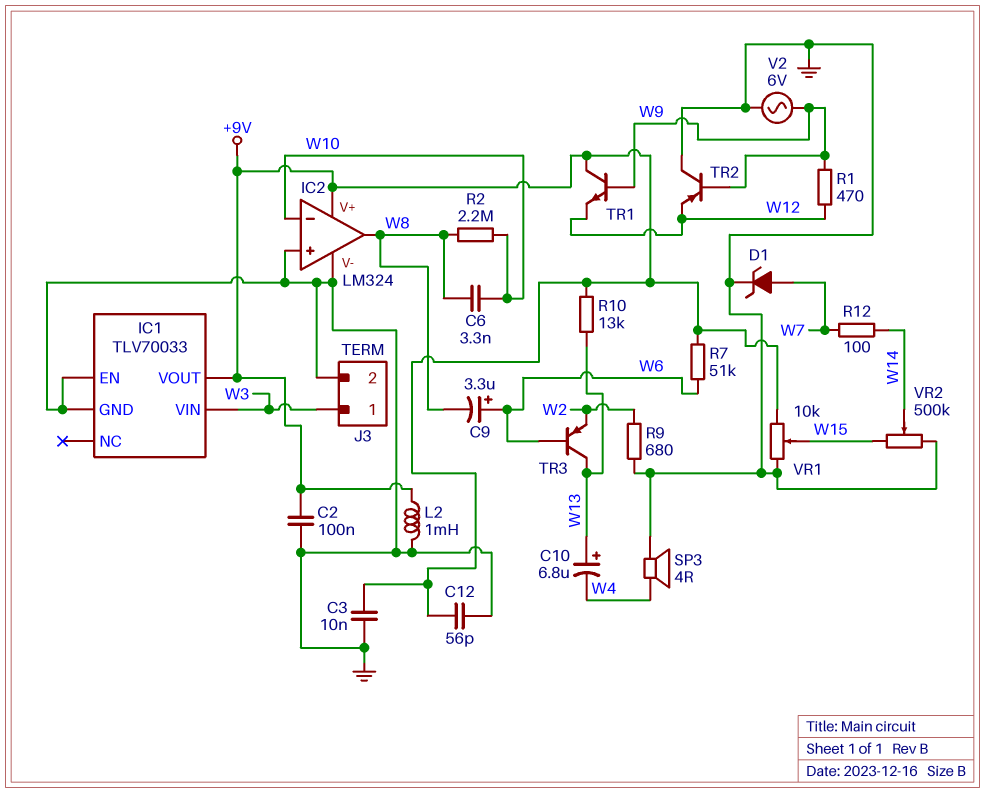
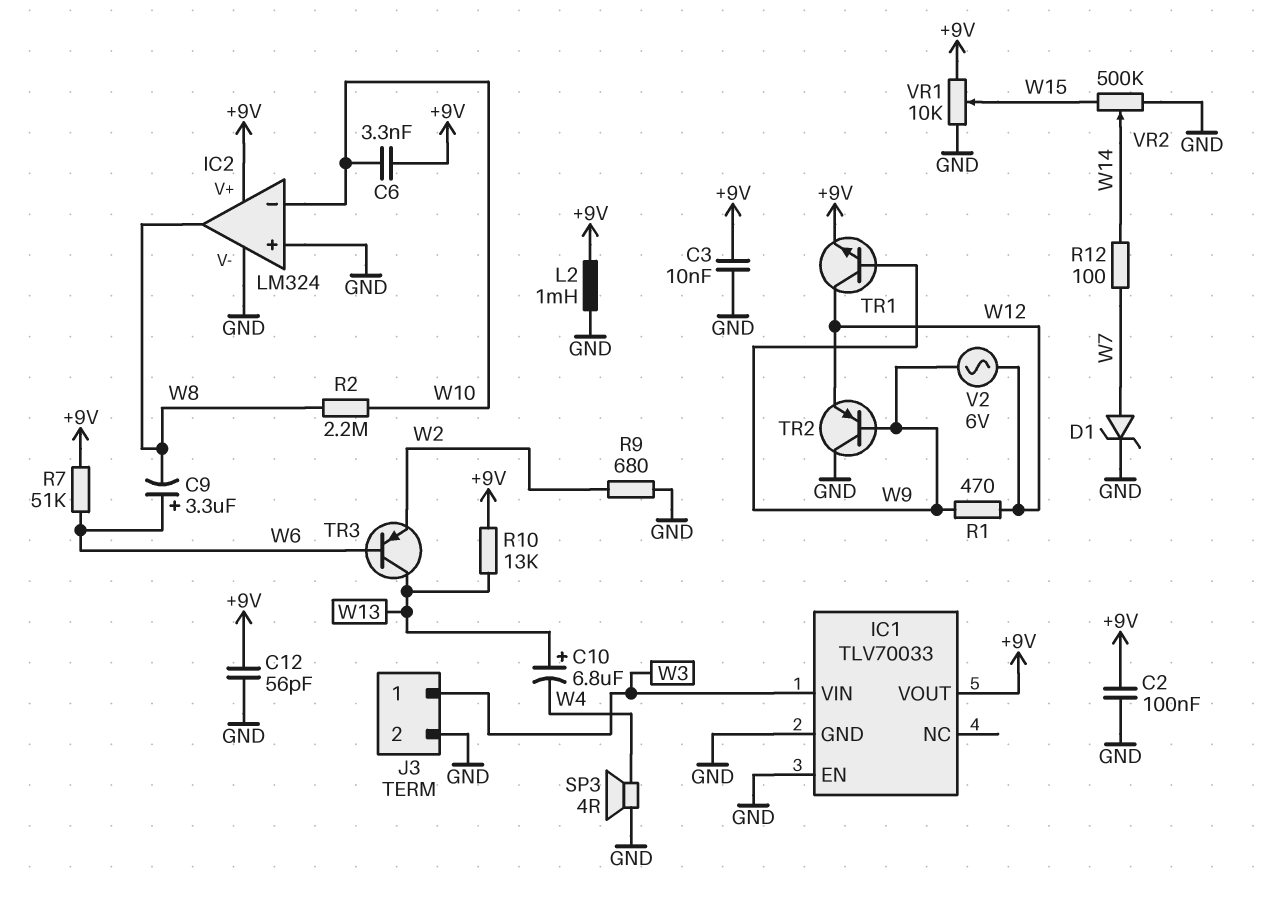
C6: 3.3nF (W8, W10) -> 3.3nF (+9V, W10)
TR1: NPN (B W9, C +9V, E W12) -> NPN (B W9, C W12, E +9V)
V2: AC 6V (GND, W9) -> AC 6V (W9, W12)

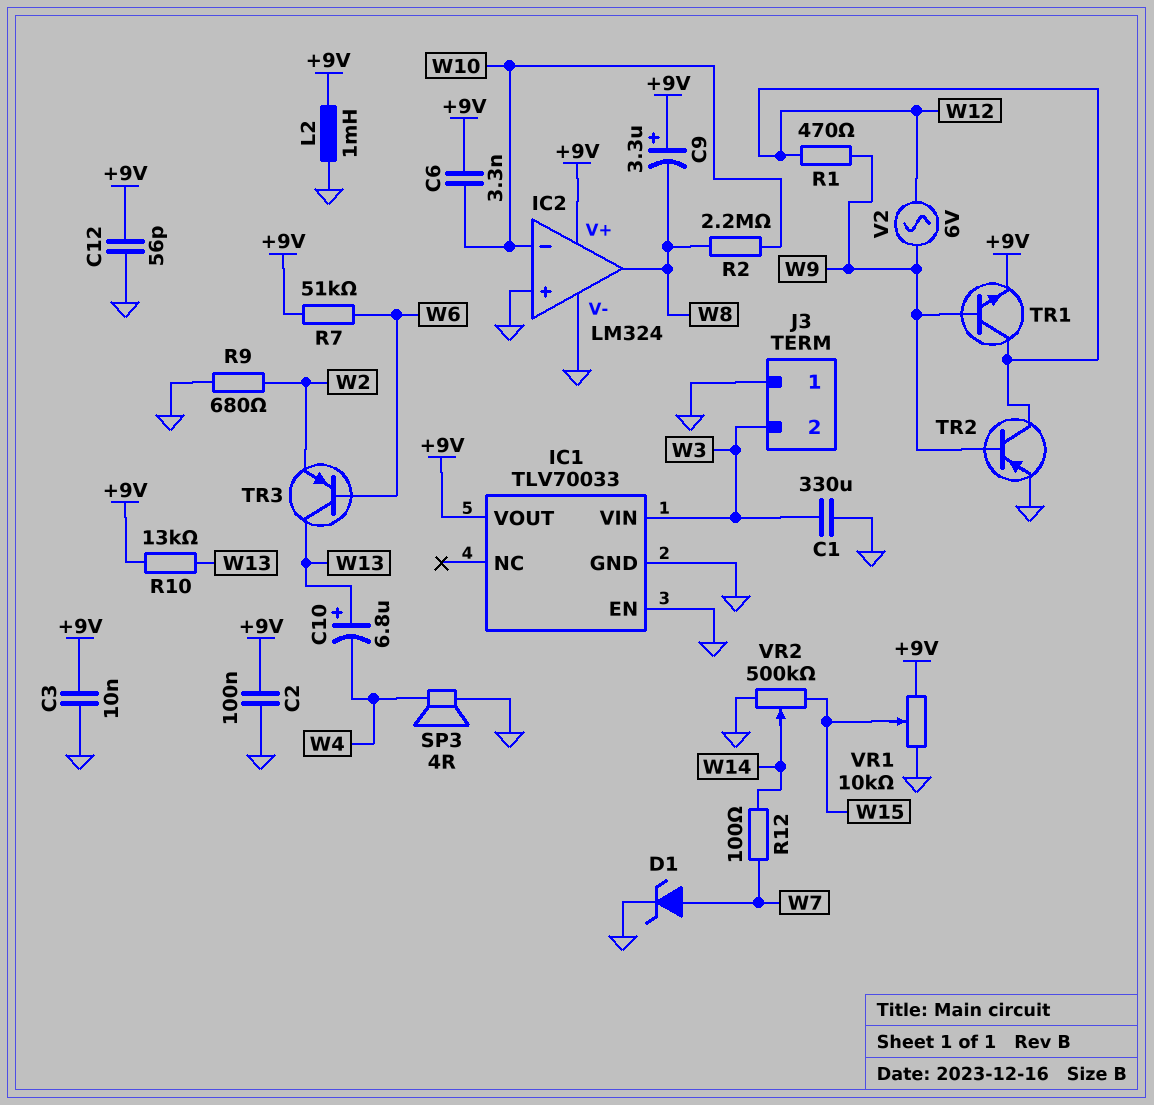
C1: none -> 330uF (GND, W3)
C9: 3.3uF (plus W6, minus W8) -> 3.3uF (plus +9V, minus W8)
J3 pin 1: W3 -> GND
J3 pin 2: GND -> W3
TR2: PNP (B W9, C GND, E W12) -> PNP (B W9, C W12, E GND)

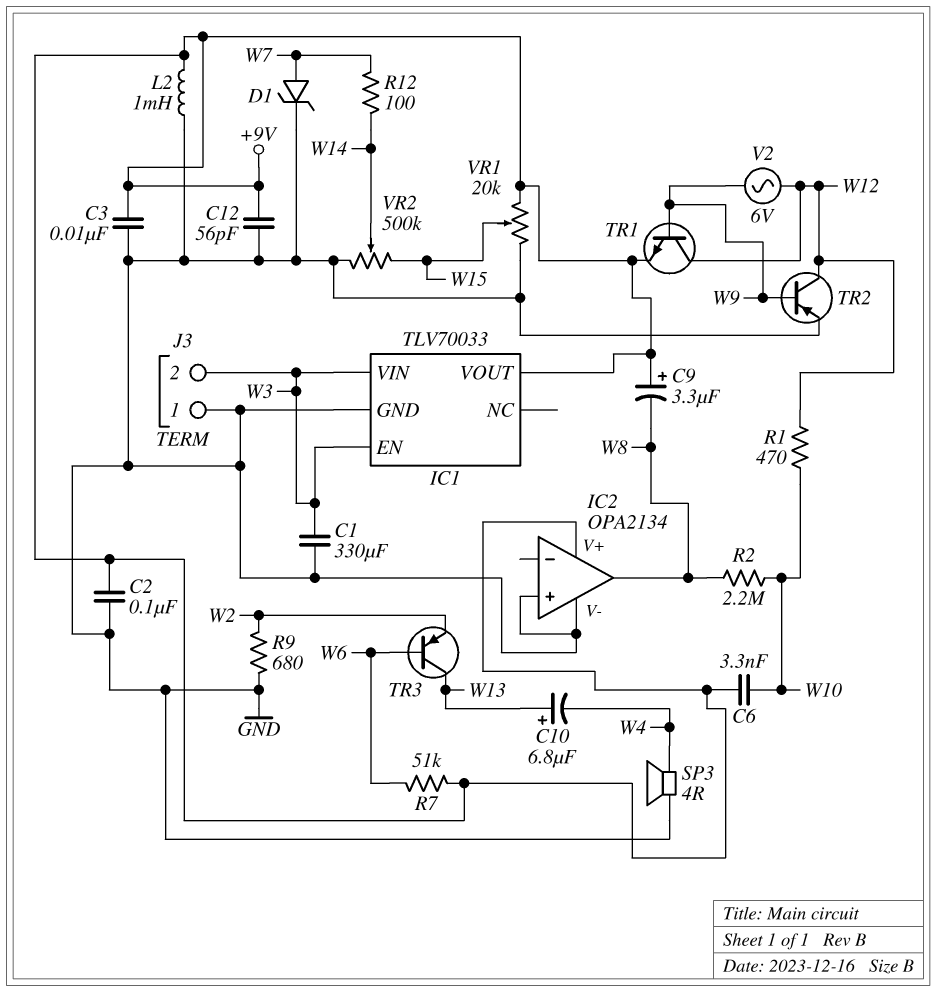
IC1 pin EN: GND -> W3
IC2: LM324 -> OPA2134
IC2 pin in-: W10 -> none
R1: 470 (W9, W12) -> 470 (W10, W12)
R10: 13k (+9V, W13) -> none
VR1: 10k (+9V, GND, wiper W15) -> 20k (+9V, GND, wiper W15)

